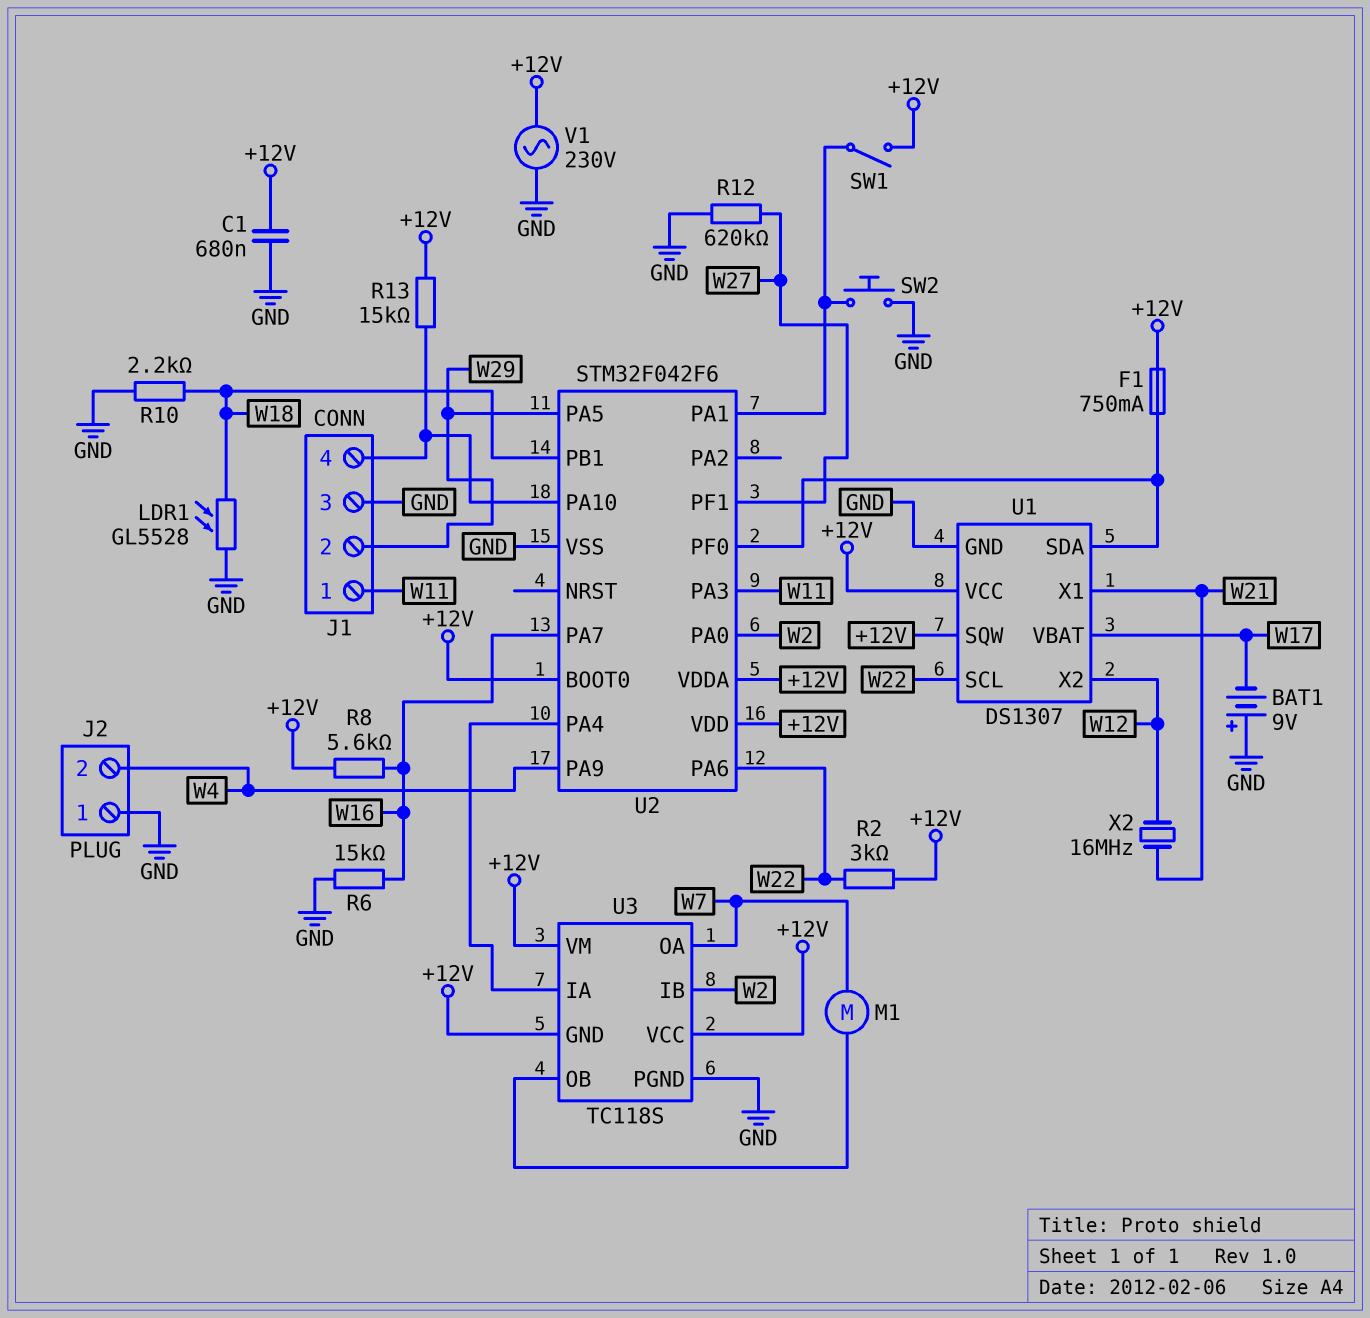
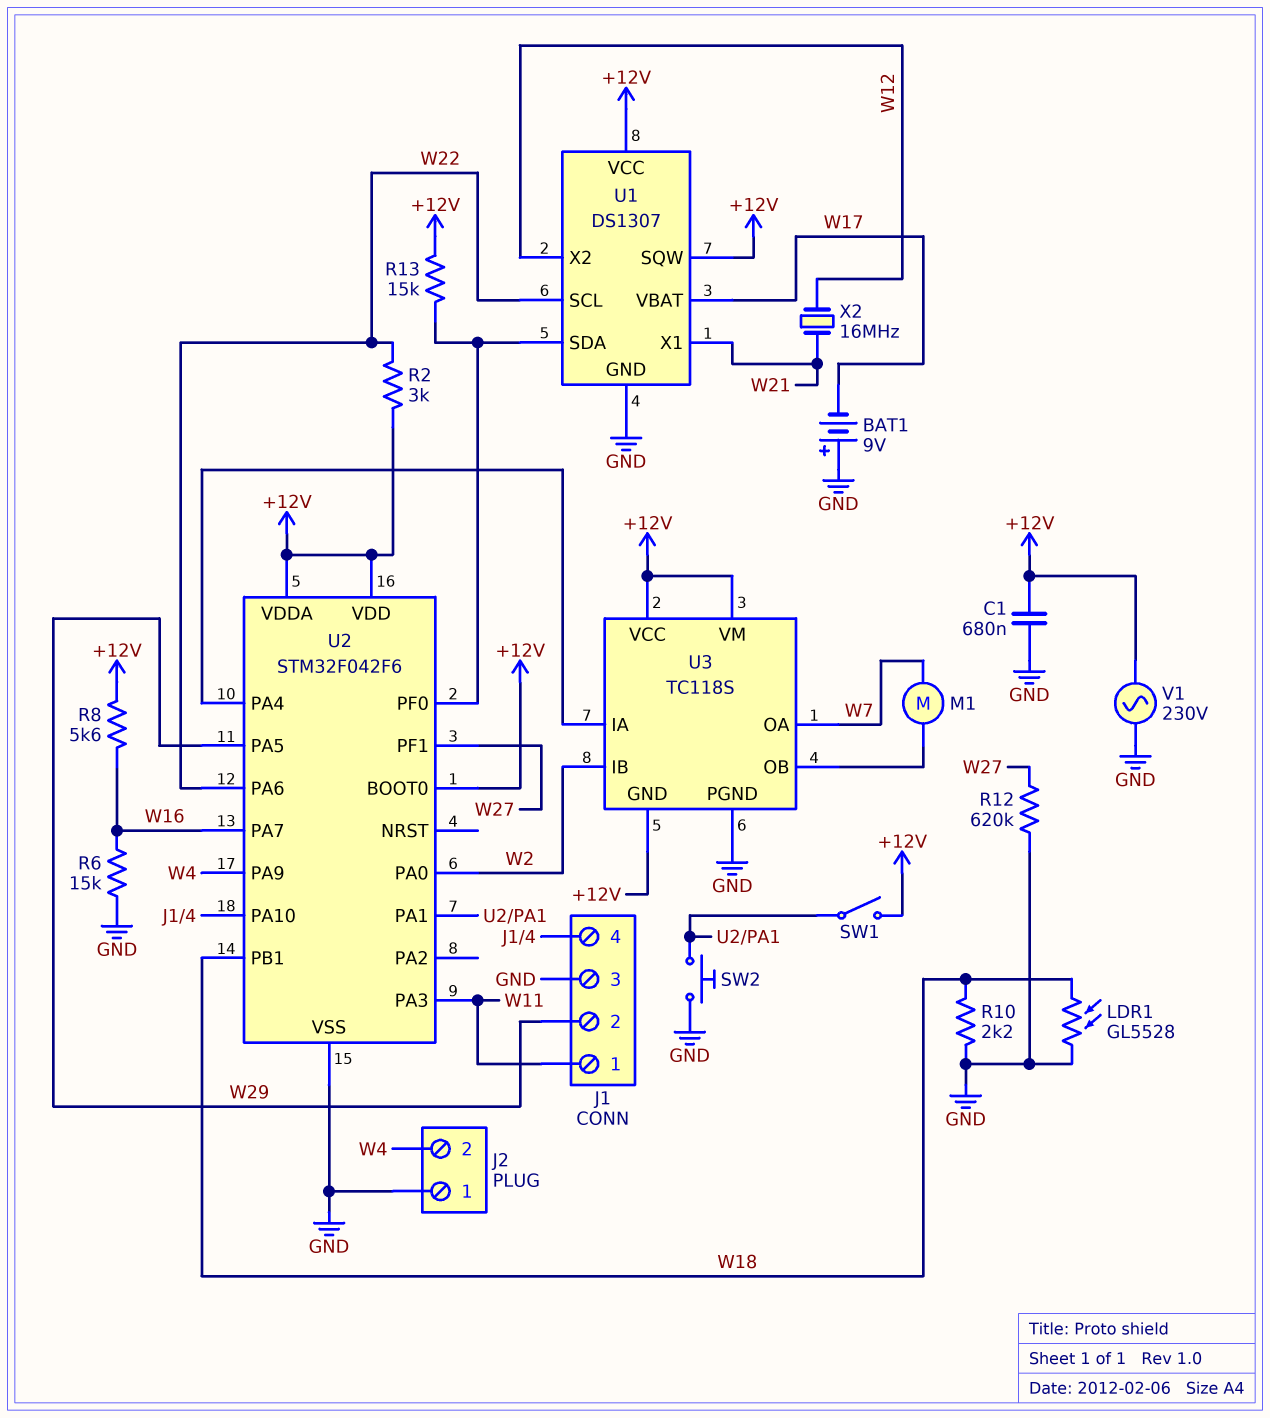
F1: 750mA (+12V, U1/SDA) -> none
R13: 15k (+12V, J1/4) -> 15k (+12V, U1/SDA)

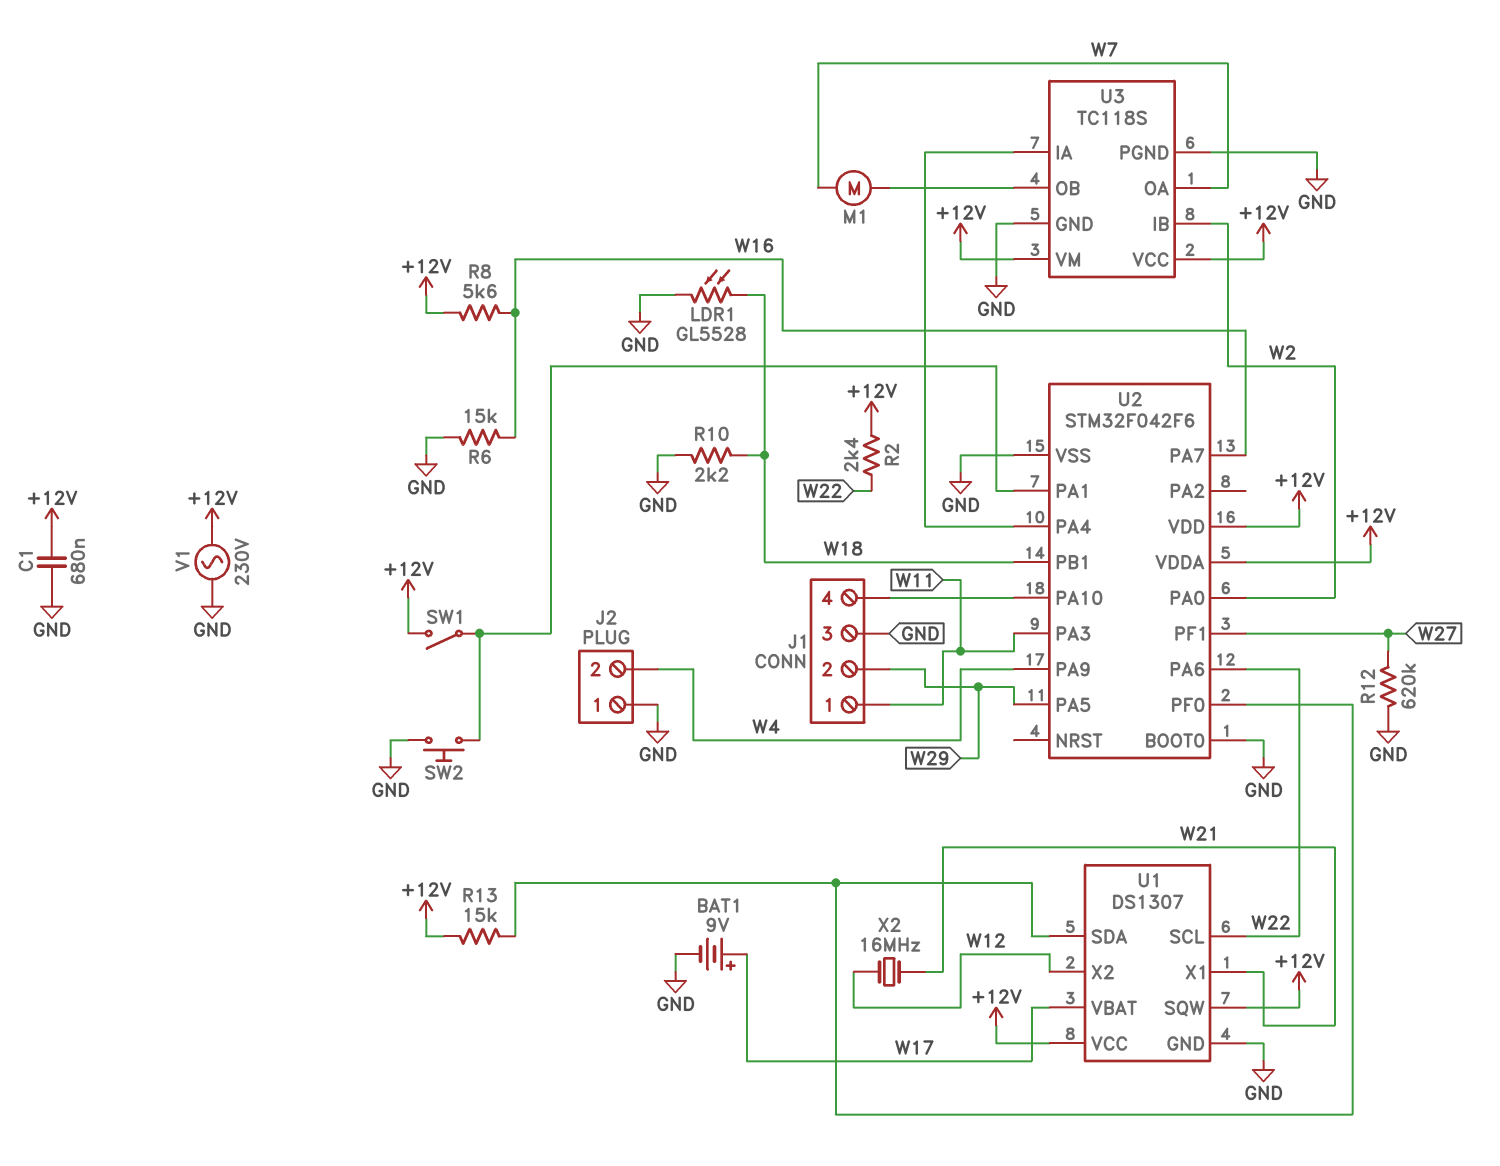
BAT1: 9V (plus GND, minus W17) -> 9V (plus W17, minus GND)
R2: 3k (+12V, W22) -> 2.4k (+12V, W22)
U2 pin BOOT0: +12V -> GND
U3 pin GND: +12V -> GND

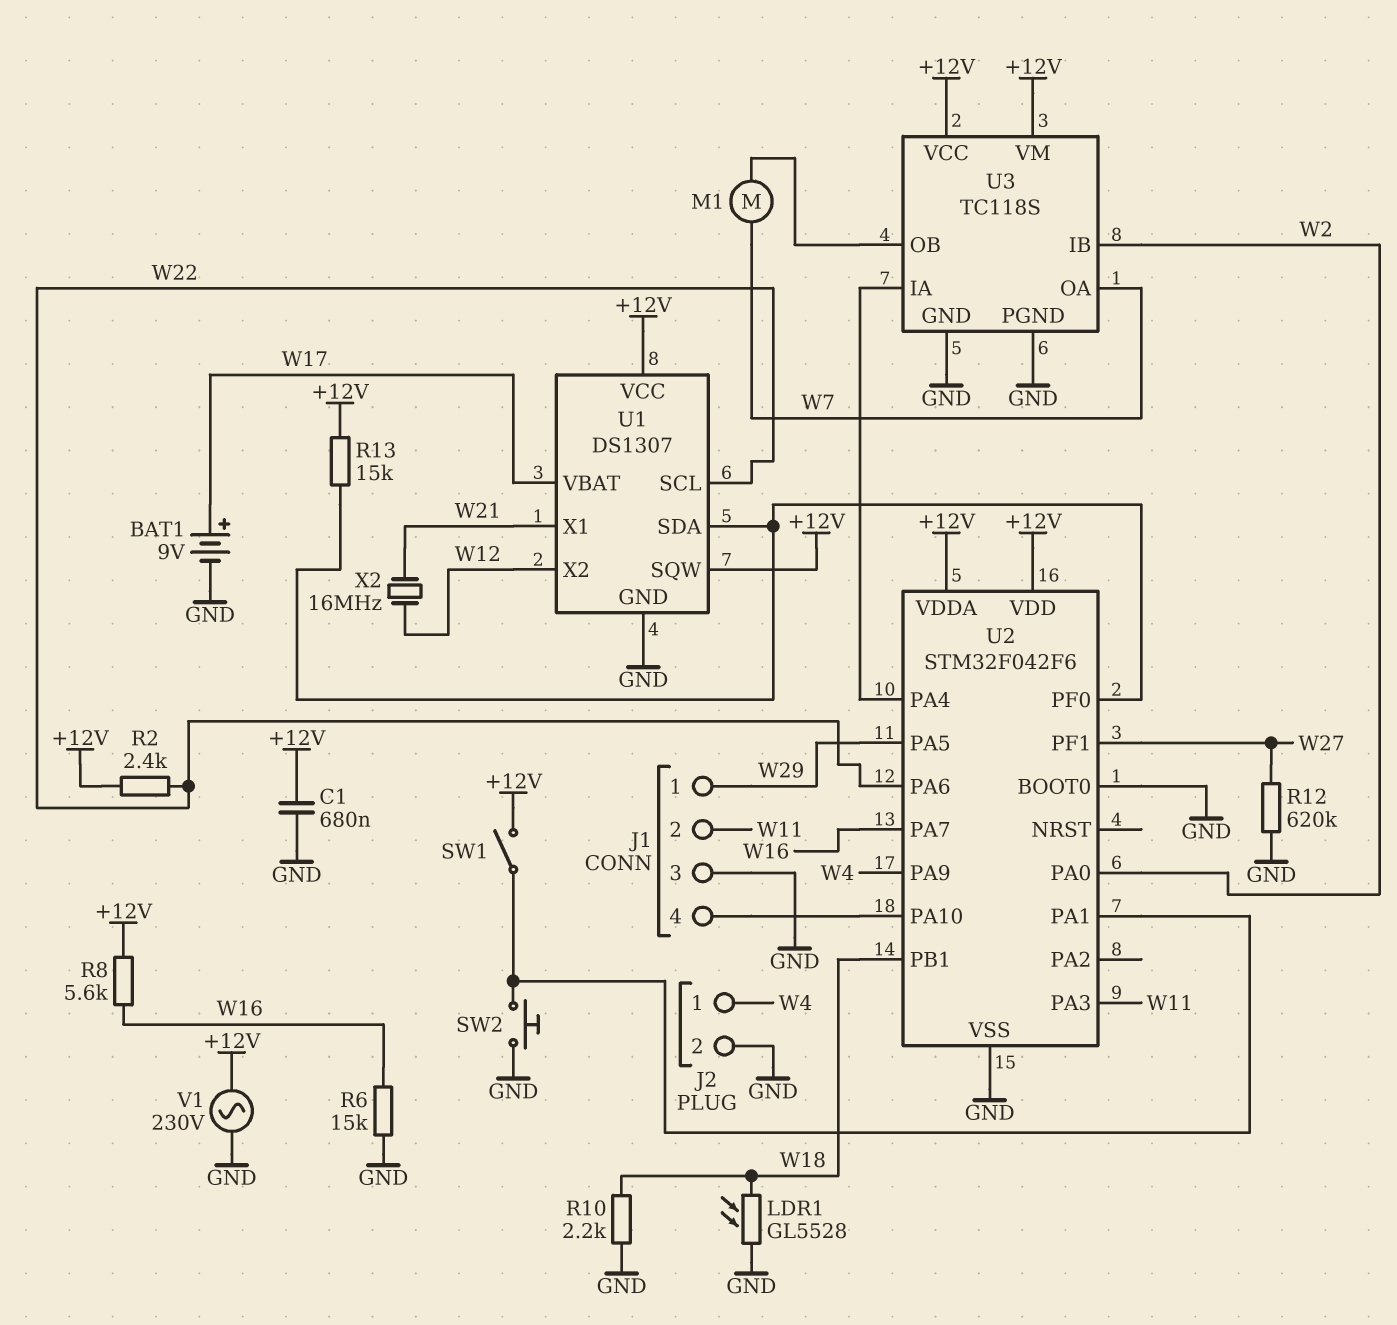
J1 pin 1: W11 -> W29
J1 pin 2: W29 -> W11
J2 pin 1: GND -> W4
J2 pin 2: W4 -> GND

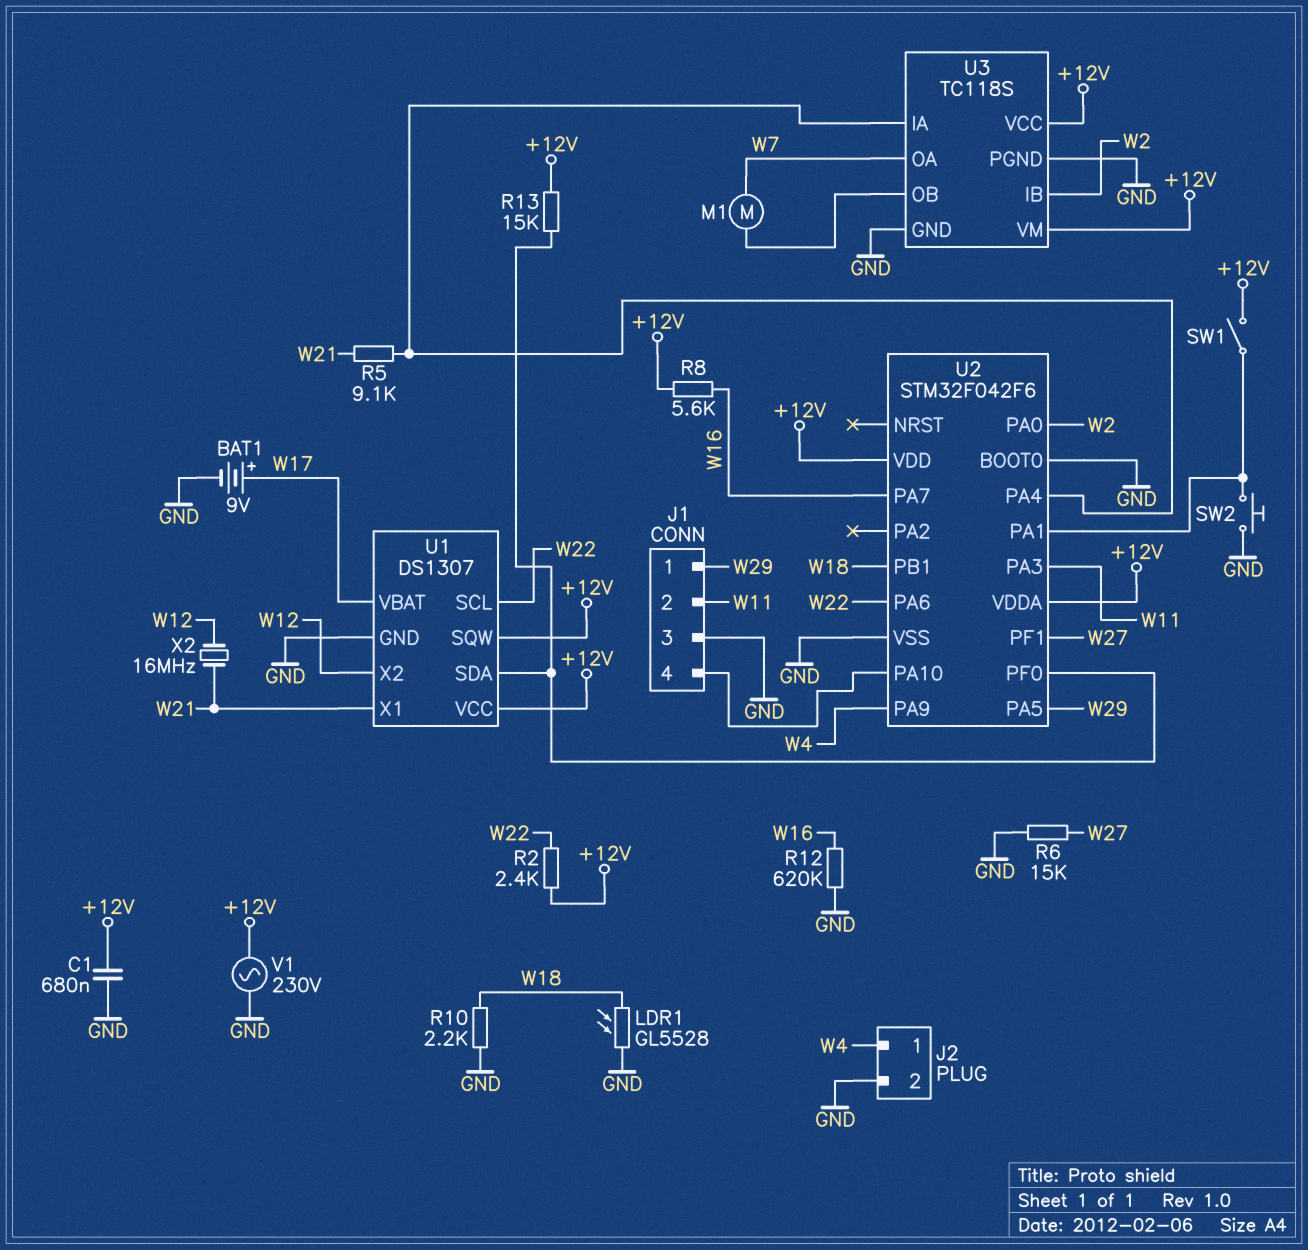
R5: none -> 9.1k (U2/PA4, W21)
R6: 15k (GND, W16) -> 15k (GND, W27)
R12: 620k (GND, W27) -> 620k (GND, W16)

